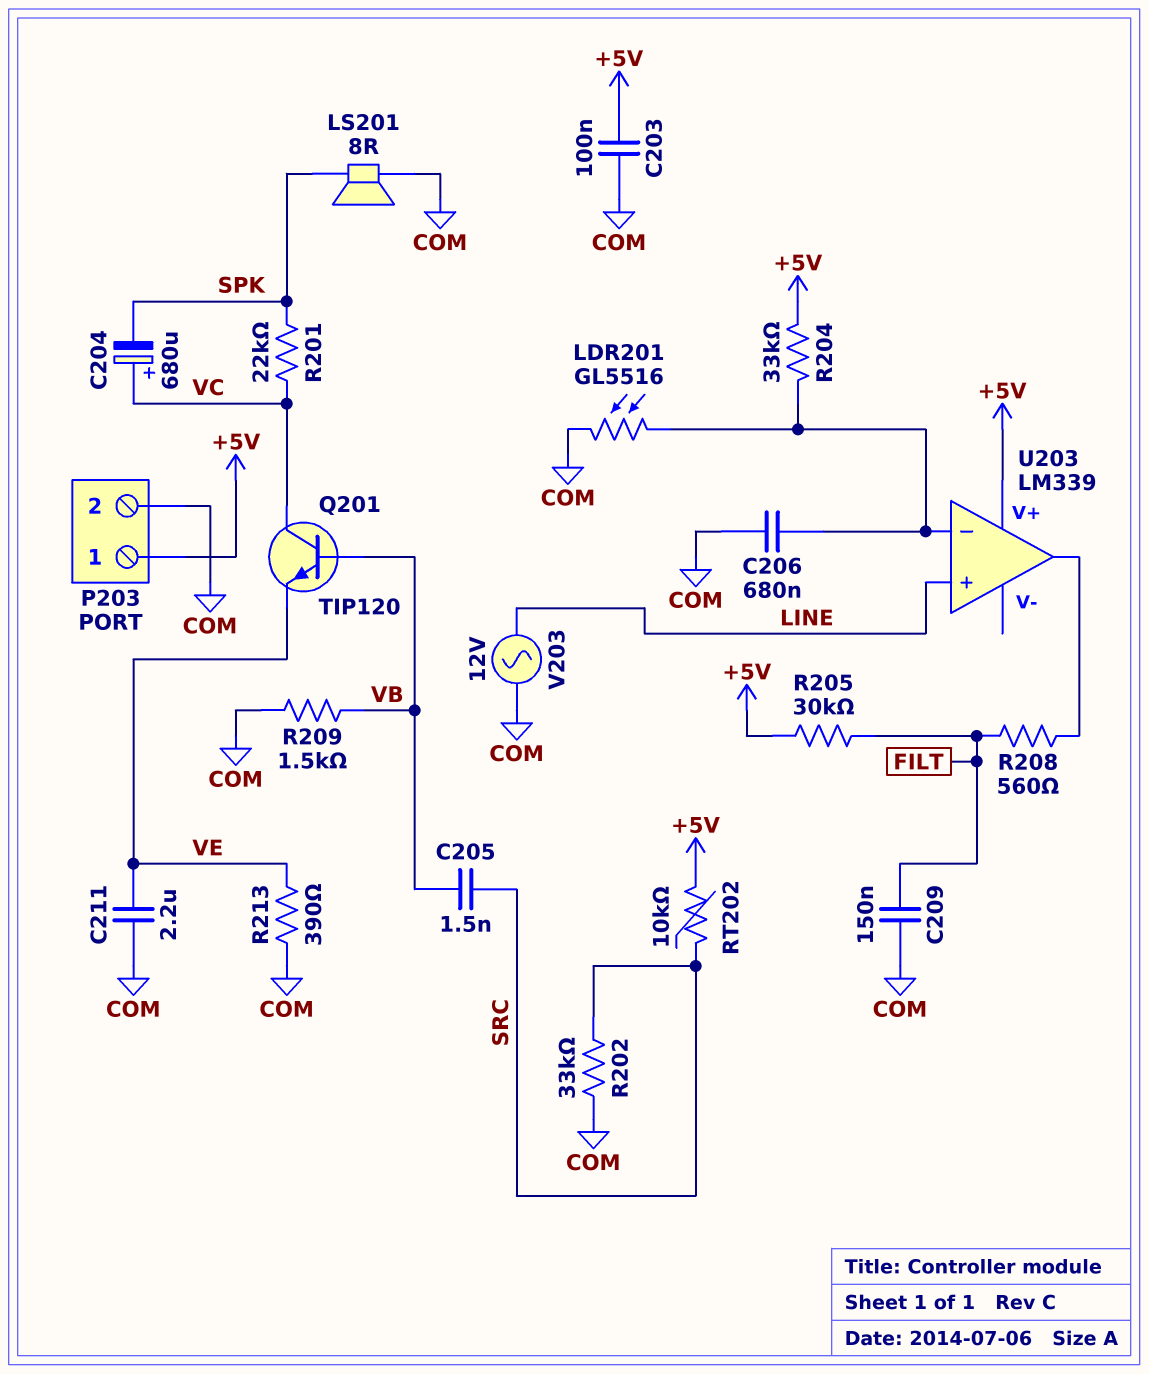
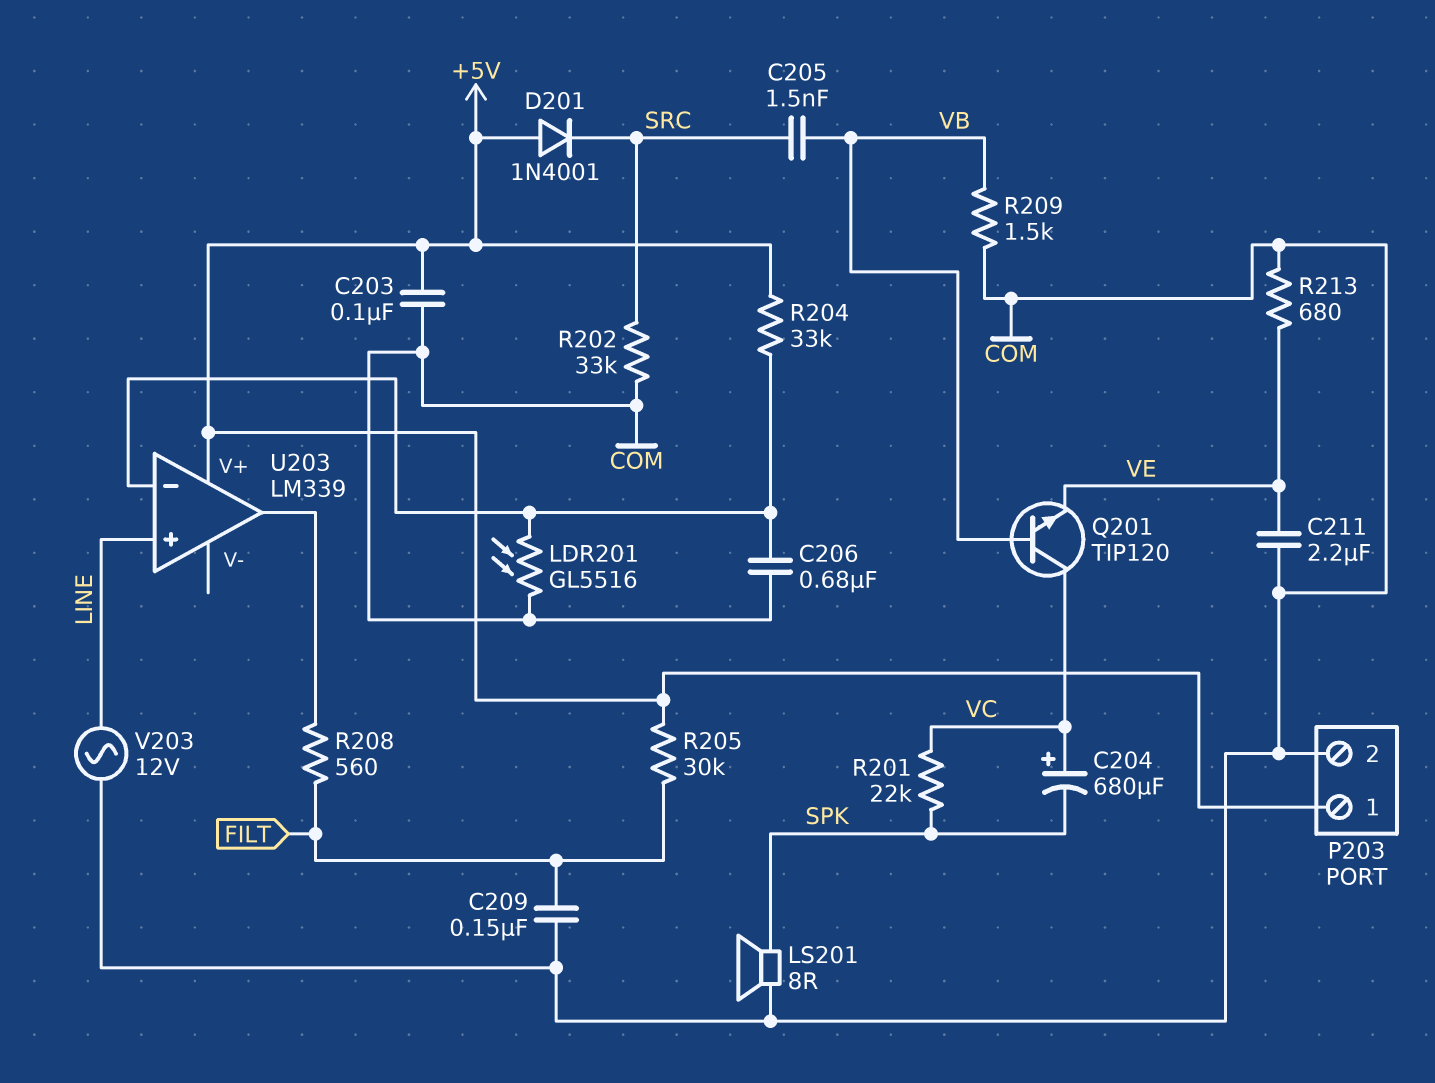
D201: none -> diode 1N4001 (A +5V, K SRC)
R213: 390 (COM, VE) -> 680 (COM, VE)
RT202: 10k (+5V, SRC) -> none

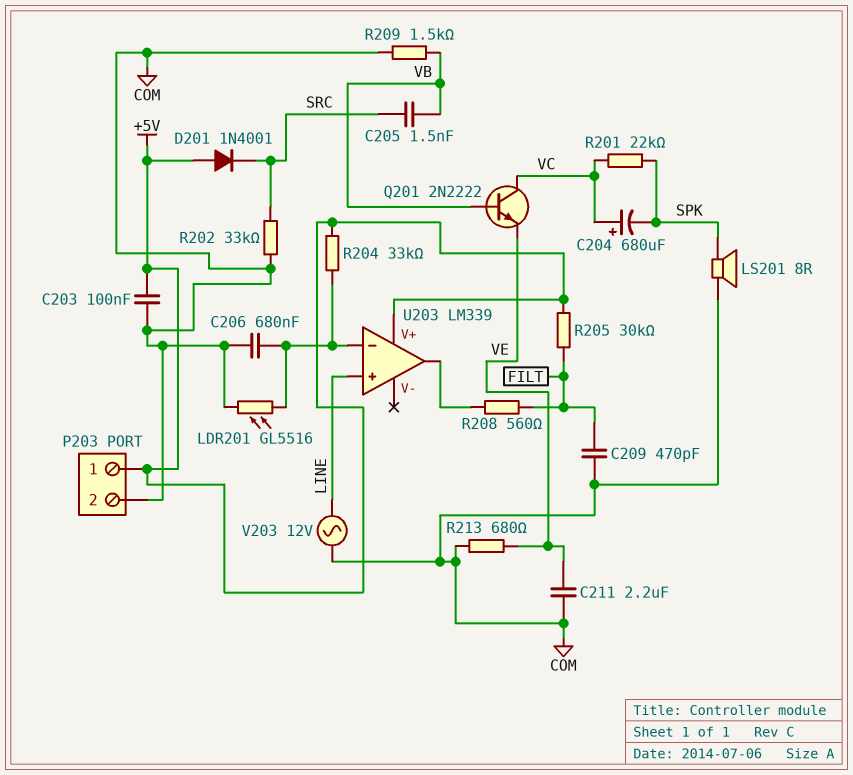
C209: 150nF (COM, FILT) -> 470pF (COM, FILT)
Q201: NPN TIP120 (B VB, C VC, E VE) -> NPN 2N2222 (B VB, C VC, E VE)

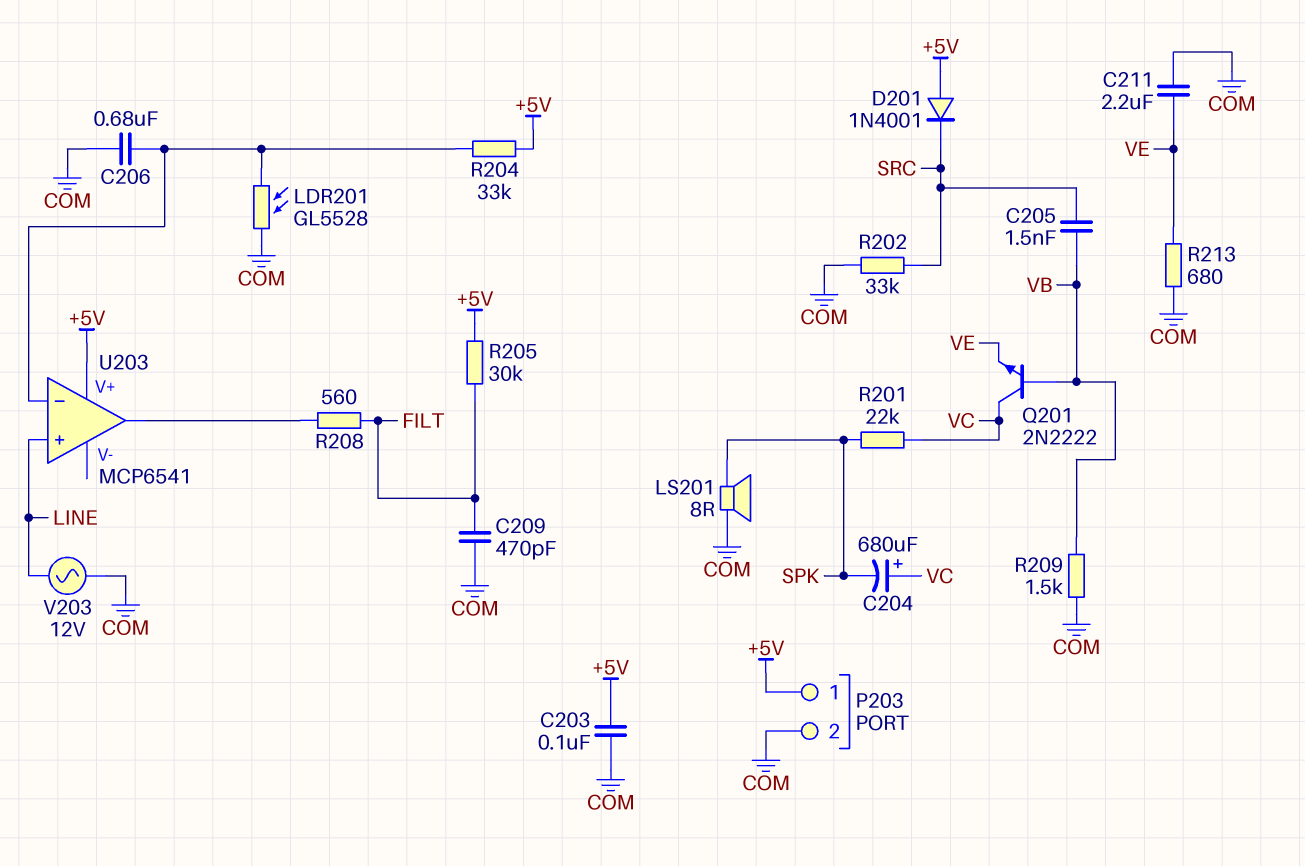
LDR201: GL5516 (COM, U203/in-) -> GL5528 (COM, U203/in-)
U203: LM339 -> MCP6541

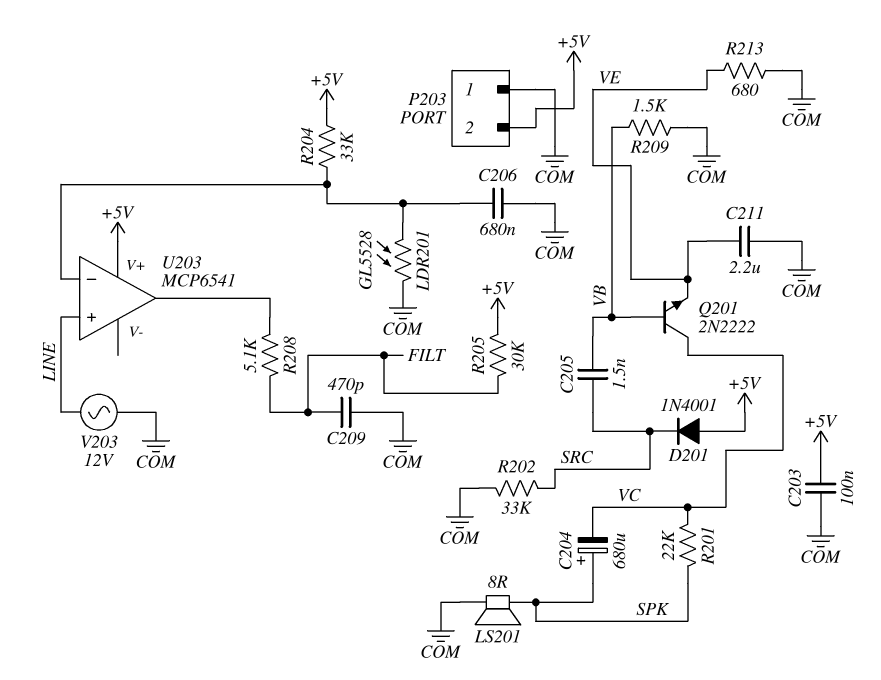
C204: 680uF (plus VC, minus SPK) -> 680uF (plus SPK, minus VC)
P203 pin 1: +5V -> COM
P203 pin 2: COM -> +5V
R208: 560 (FILT, U203/out) -> 5.1k (FILT, U203/out)

